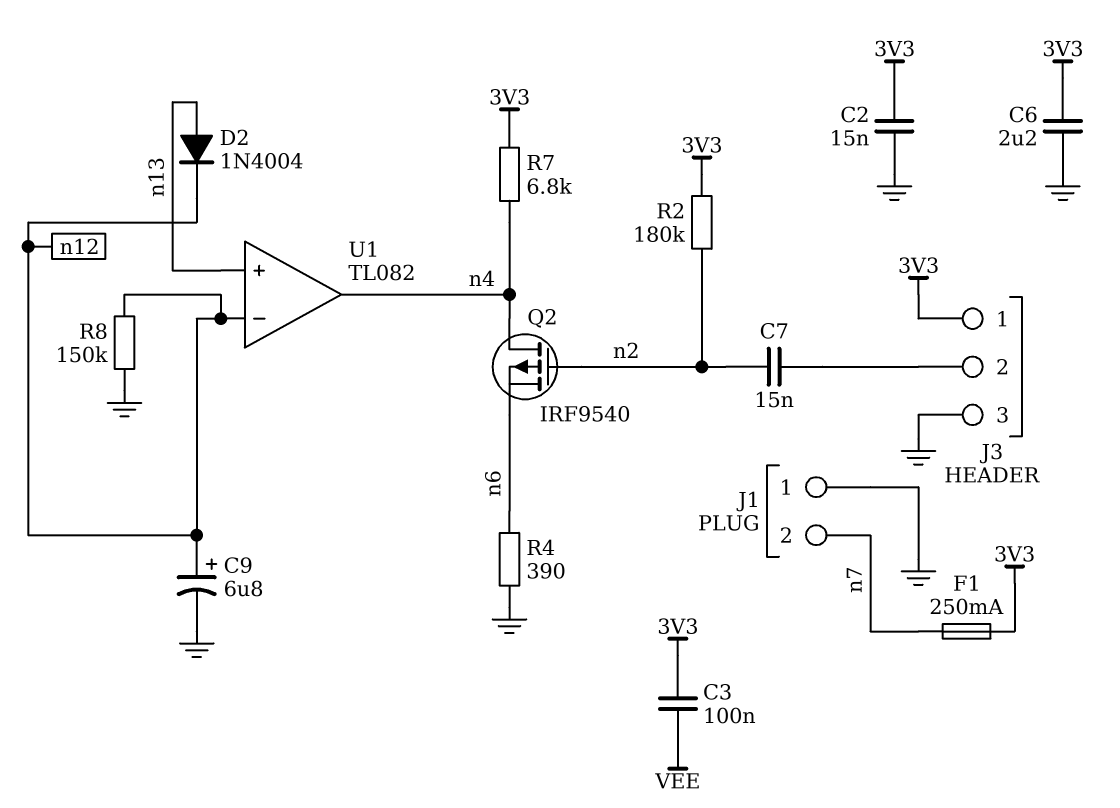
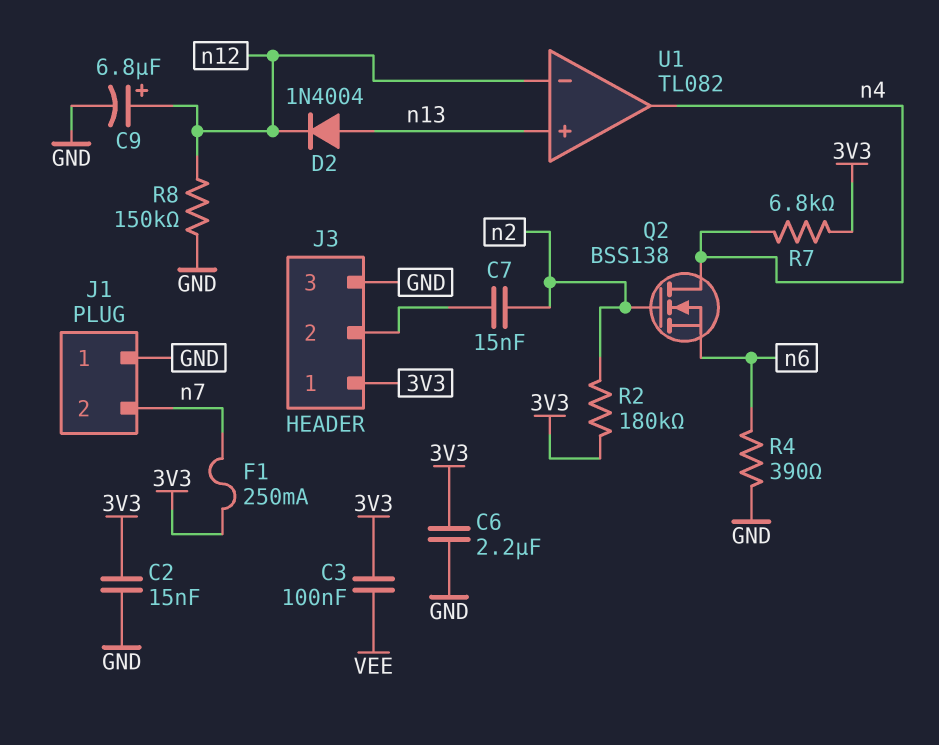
Q2: PMOS IRF9540 (G n2, D n4, S n6) -> NMOS BSS138 (G n2, D n4, S n6)

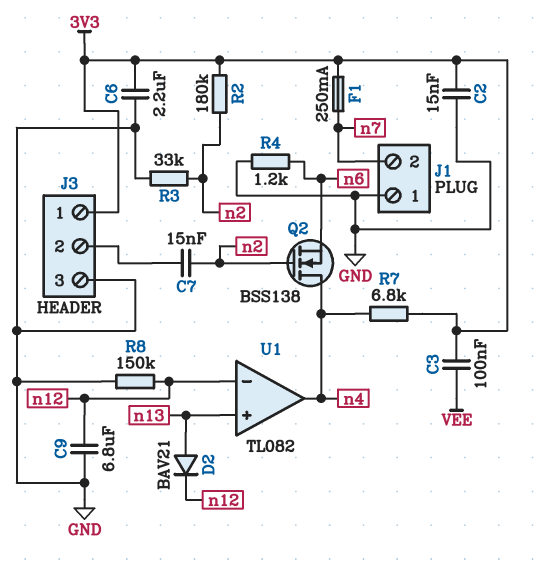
C9: 6.8uF (plus n12, minus GND) -> 6.8uF (GND, n12)
D2: diode 1N4004 (A n13, K n12) -> diode BAV21 (A n13, K n12)
R3: none -> 33k (GND, n2)
R4: 390 (GND, n6) -> 1.2k (GND, n6)

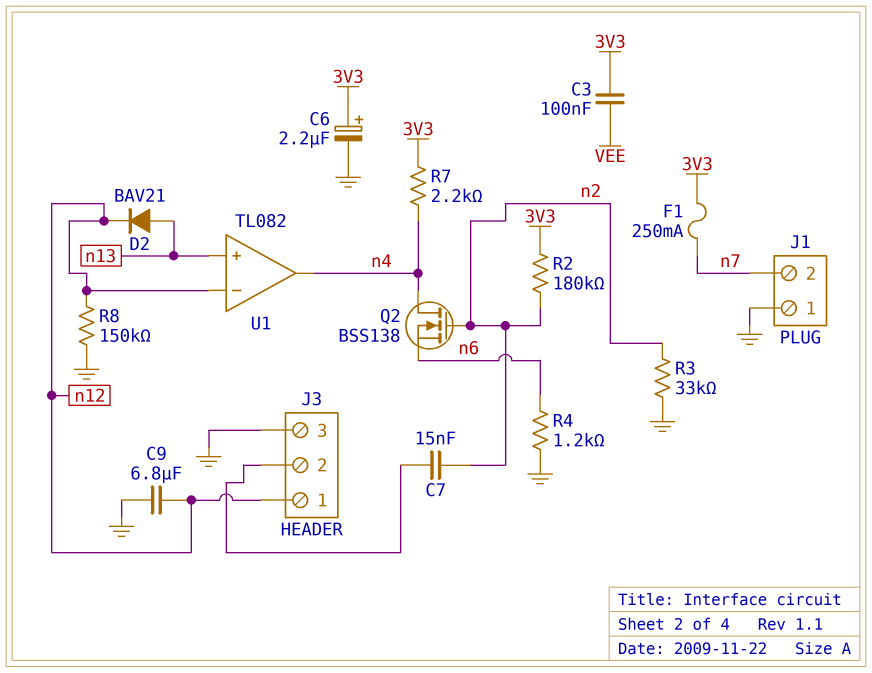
C2: 15nF (3V3, GND) -> none
C6: 2.2uF (3V3, GND) -> 2.2uF (plus 3V3, minus GND)
J3 pin 1: 3V3 -> n12
R7: 6.8k (3V3, n4) -> 2.2k (3V3, n4)

